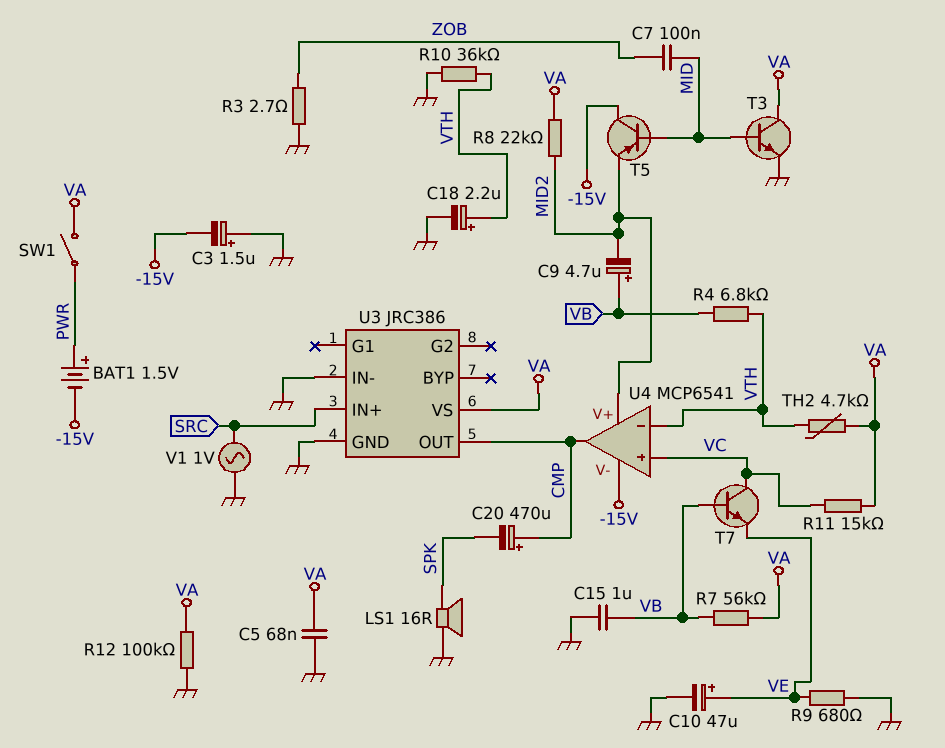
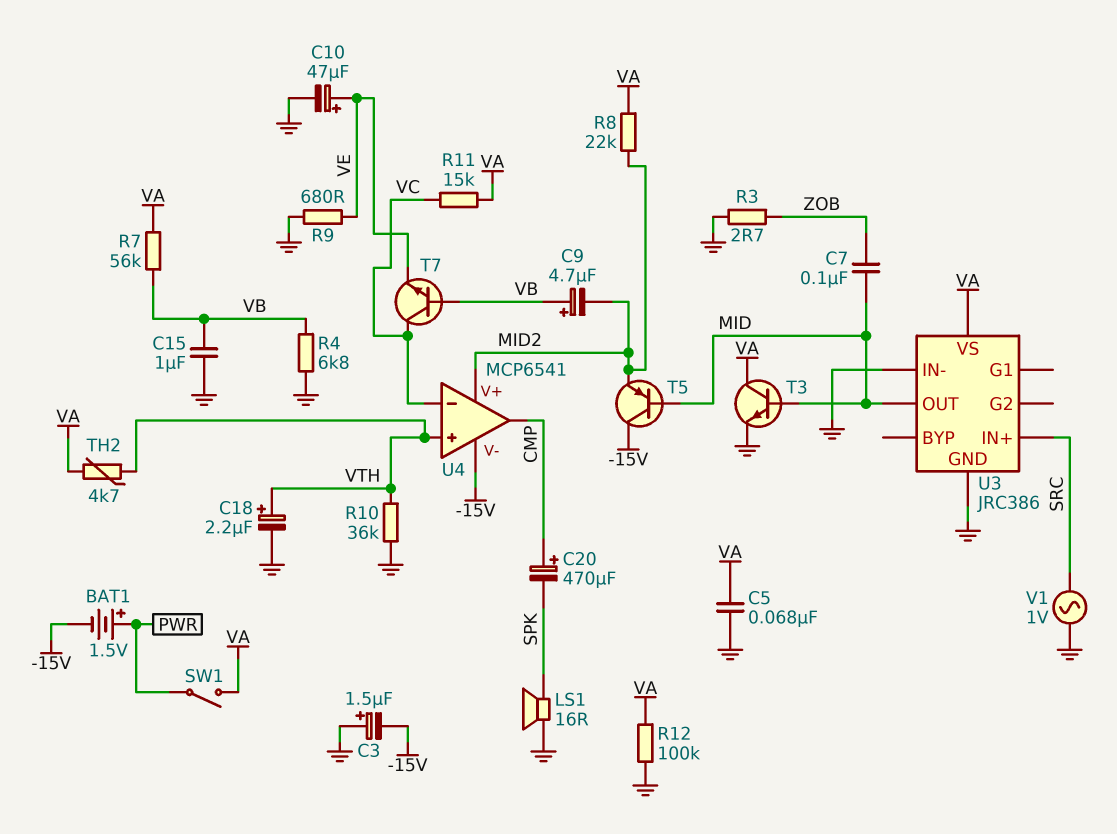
R4: 6.8k (VB, VTH) -> 6.8k (GND, VB)
U3 pin OUT: CMP -> MID
U4 pin in+: VC -> VTH
U4 pin in-: VTH -> VC

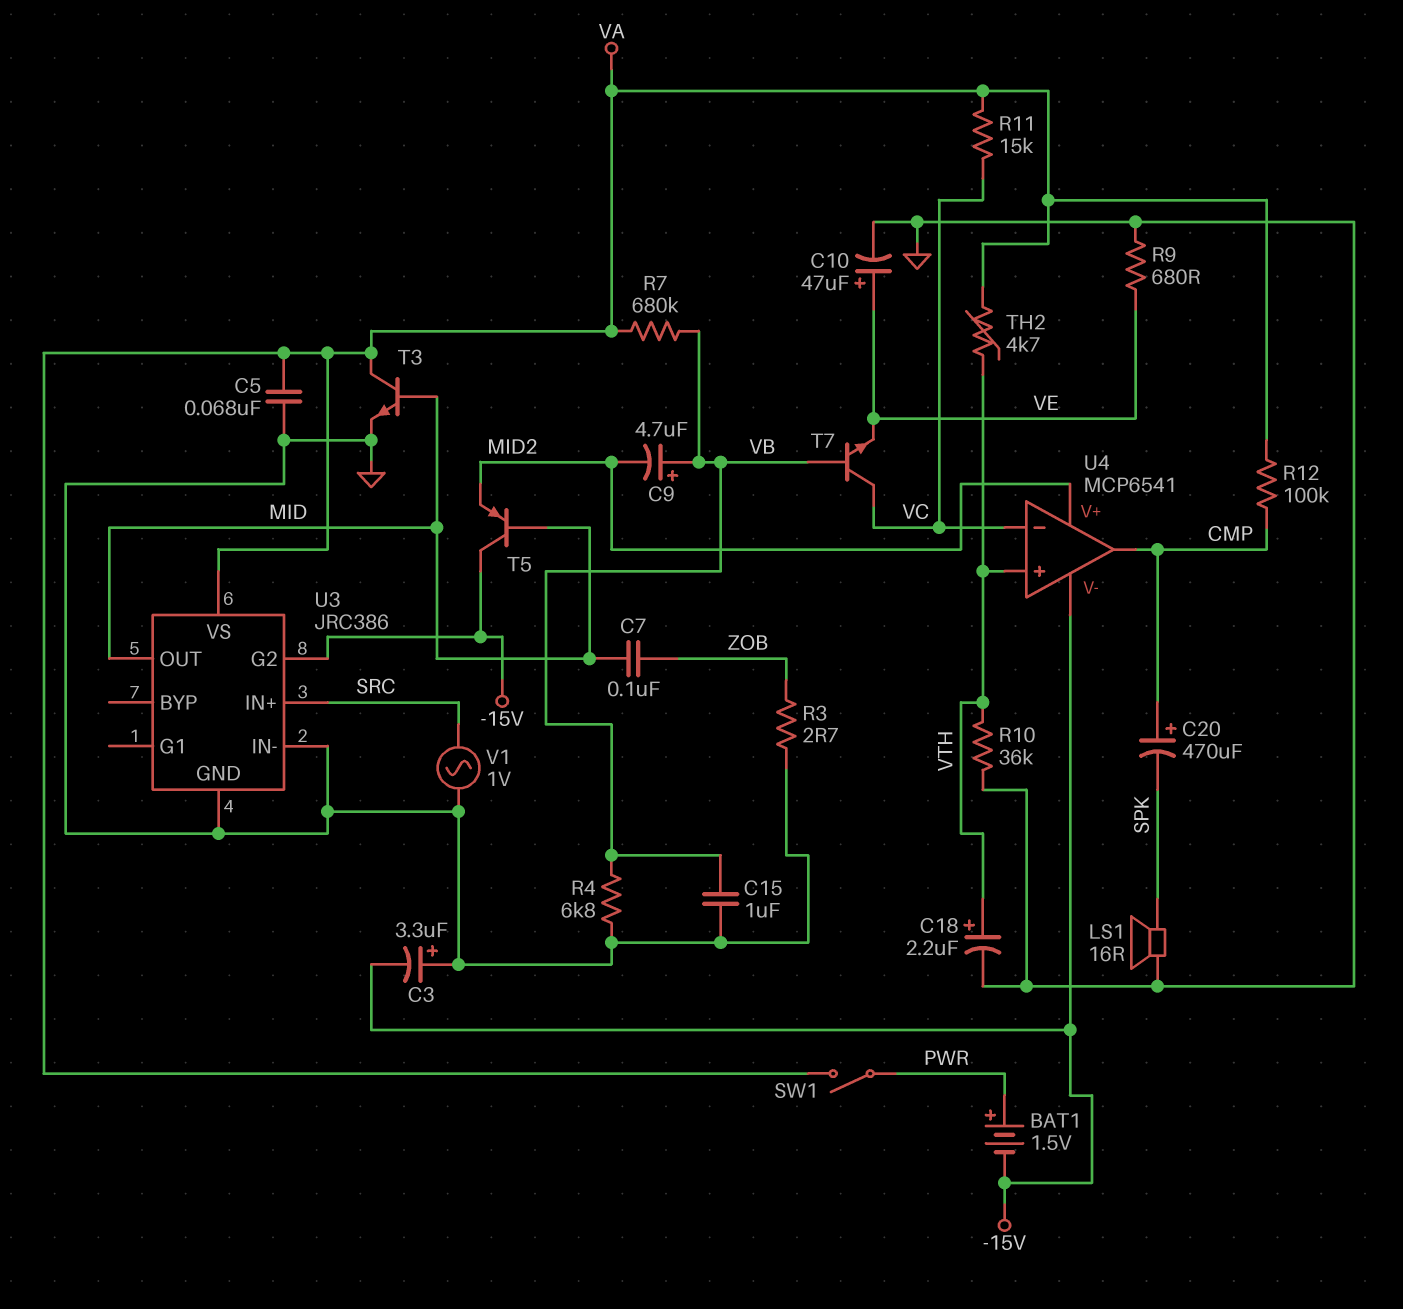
C3: 1.5uF (plus GND, minus -15V) -> 3.3uF (plus GND, minus -15V)
R7: 56k (VA, VB) -> 680k (VA, VB)
R8: 22k (MID2, VA) -> none
R12: 100k (GND, VA) -> 100k (CMP, VA)
U3 pin G2: none -> -15V

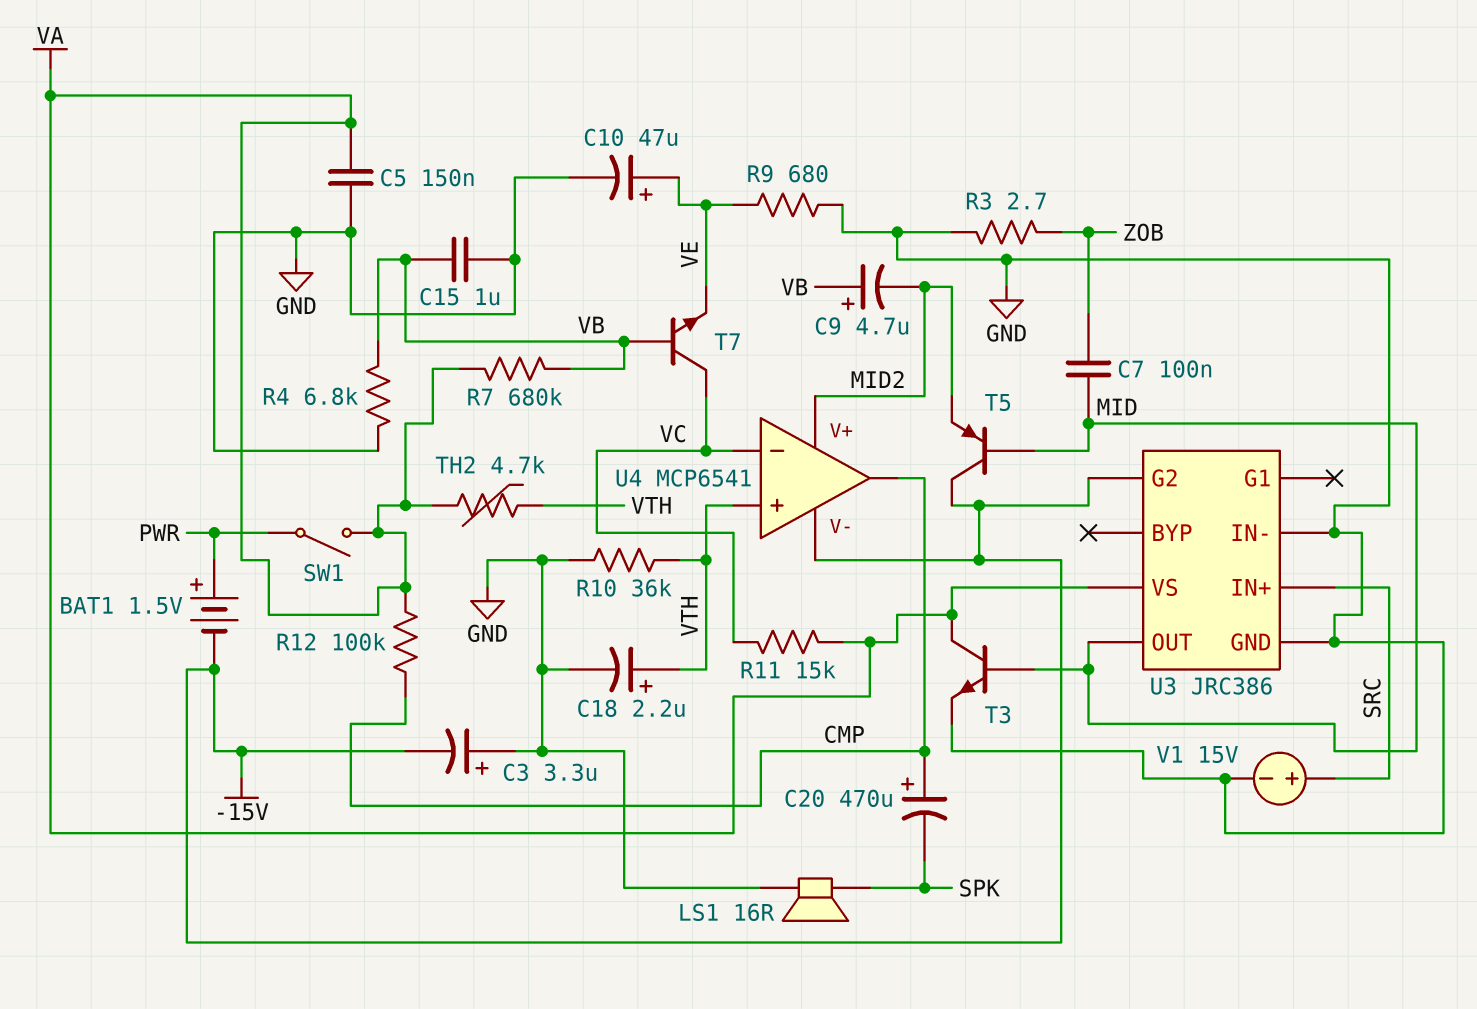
C5: 68nF (GND, VA) -> 150nF (GND, VA)
V1: AC 1V (GND, SRC) -> 15V (plus SRC, minus GND)

